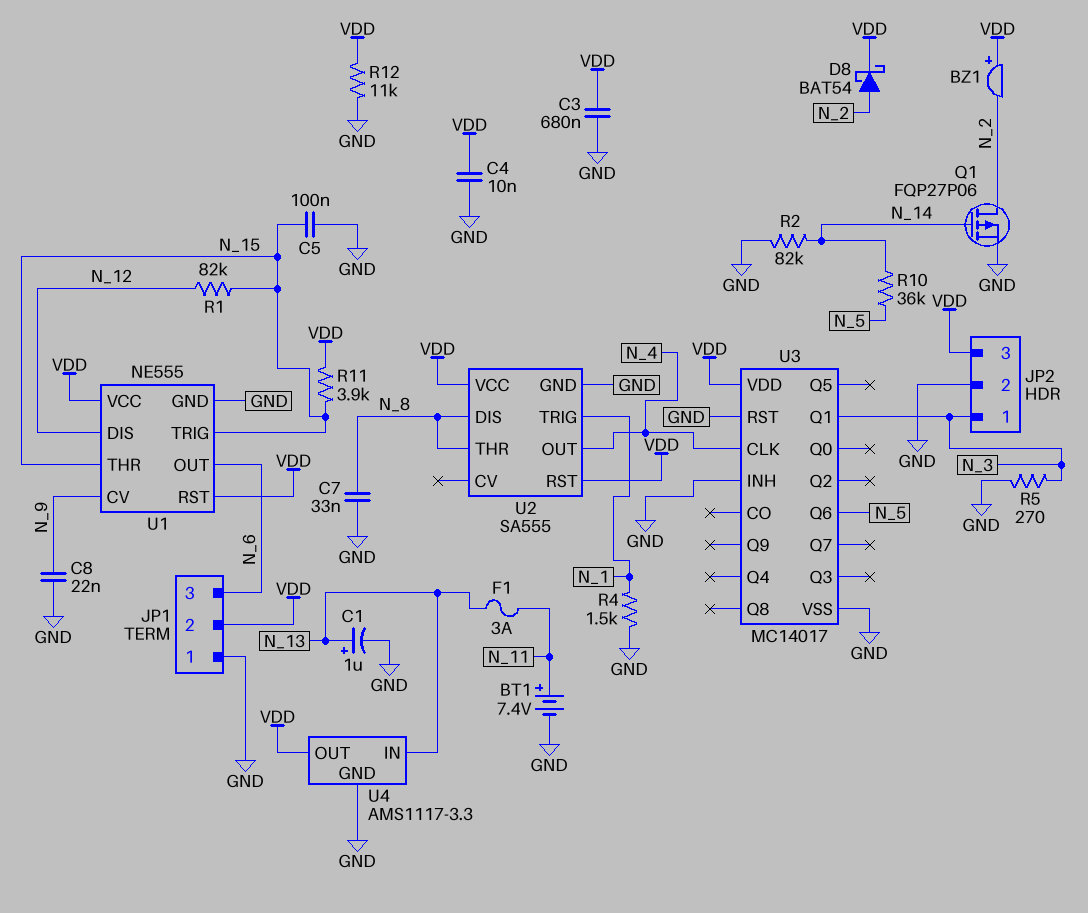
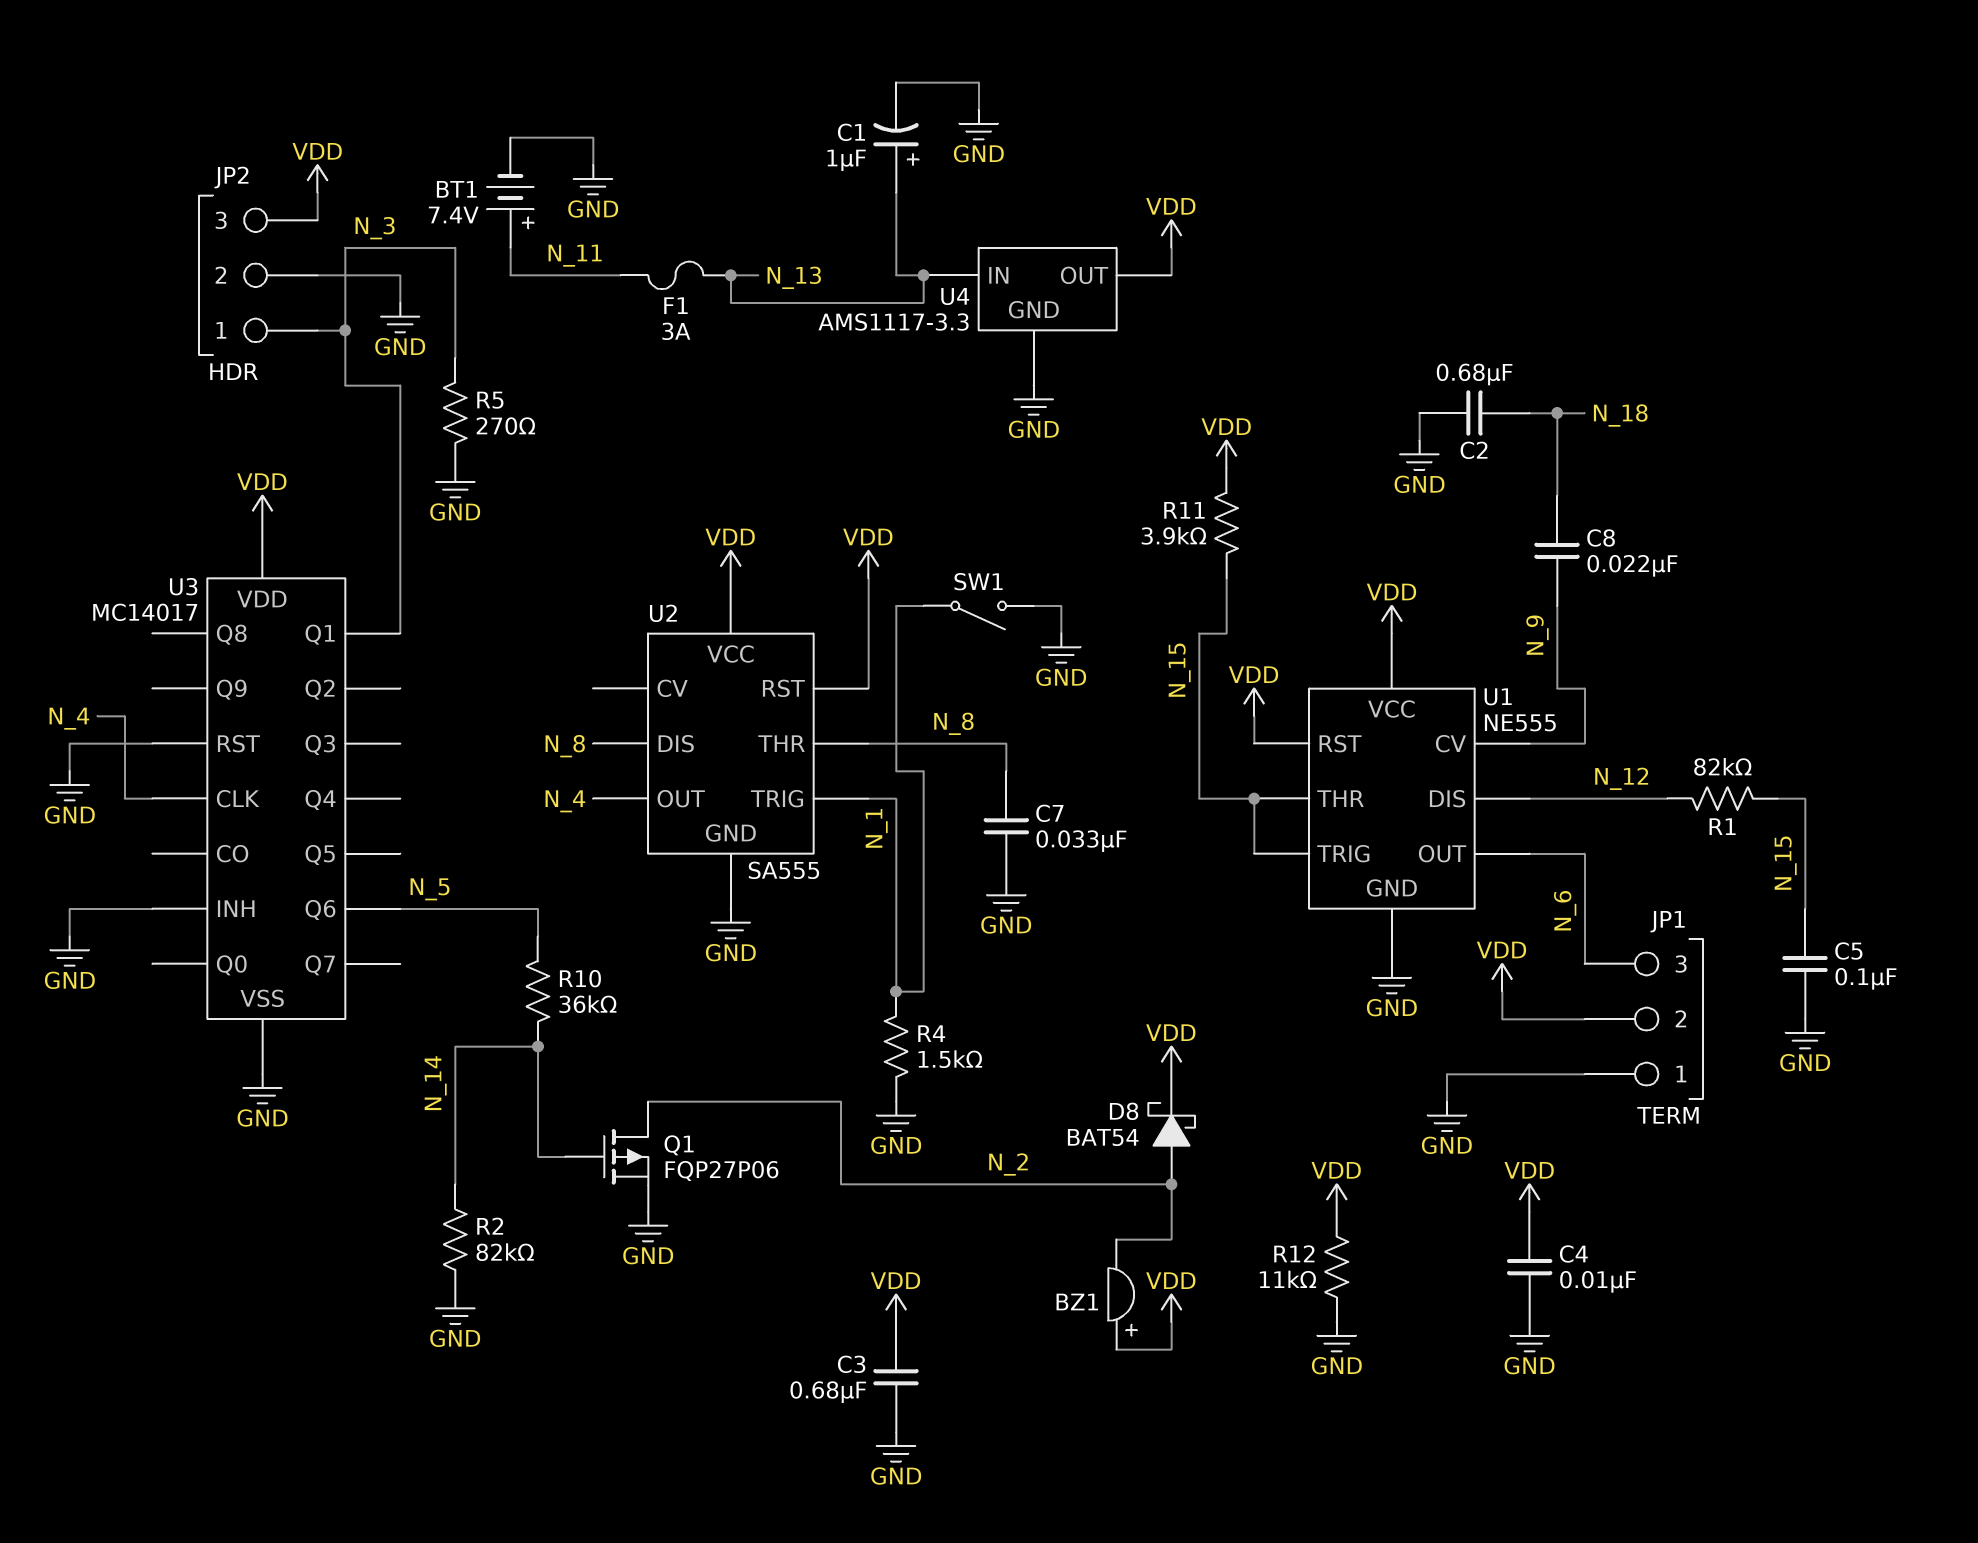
C2: none -> 680nF (GND, N_18)
C8: 22nF (GND, N_9) -> 22nF (N_9, N_18)
SW1: none -> switch (GND, N_1)

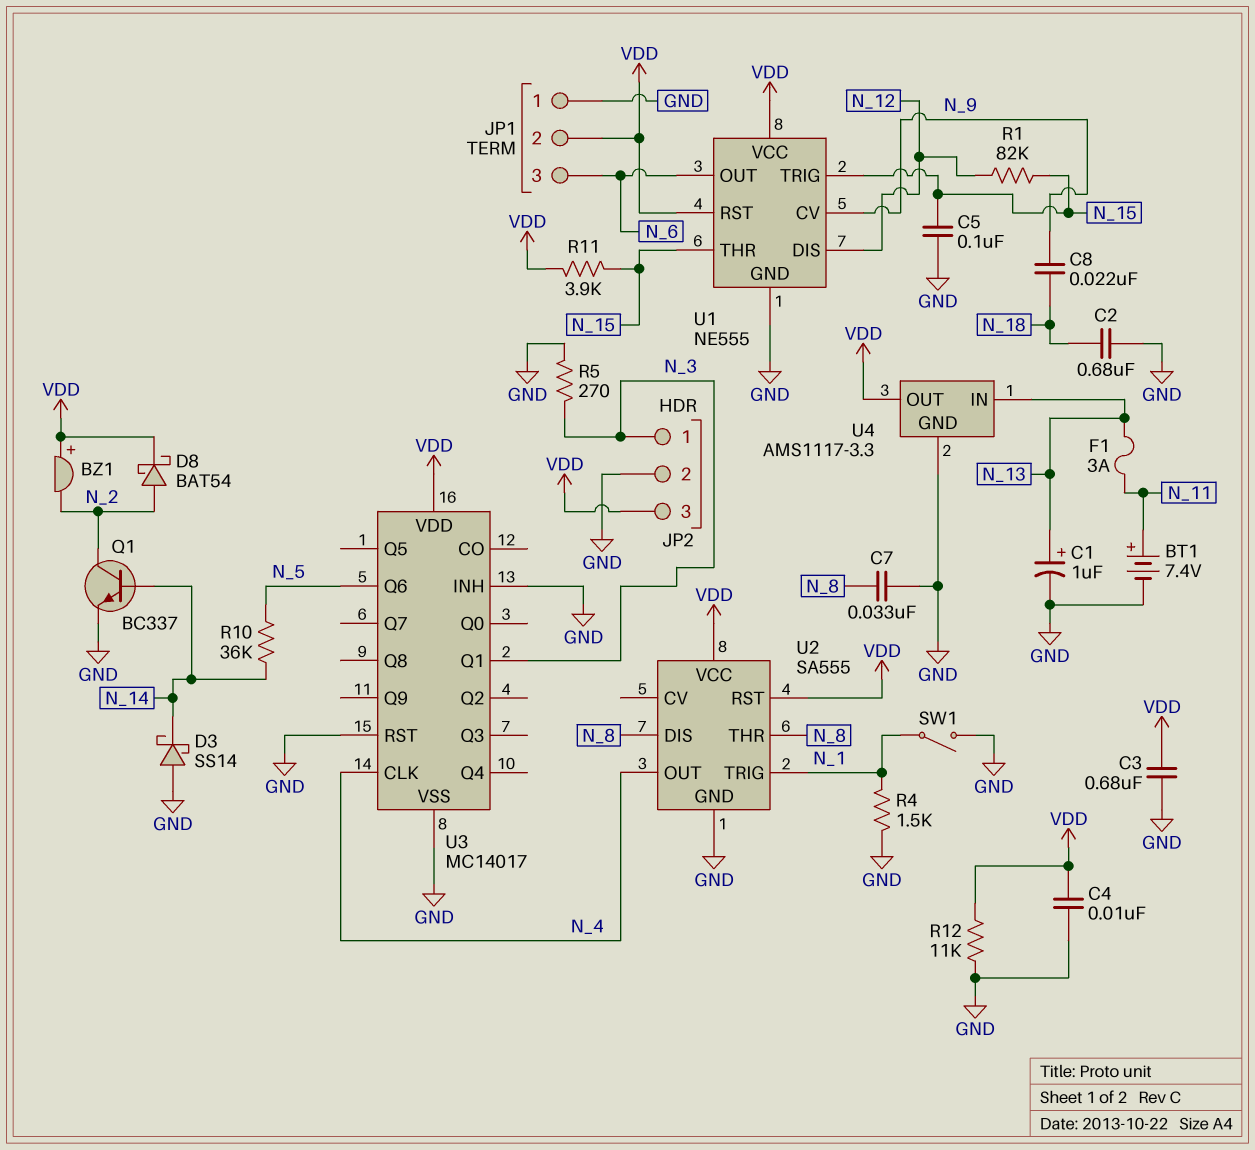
D3: none -> schottky SS14 (A GND, K N_14)
Q1: PMOS FQP27P06 (G N_14, D N_2, S GND) -> NPN BC337 (B N_14, C N_2, E GND)
R2: 82k (GND, N_14) -> none

